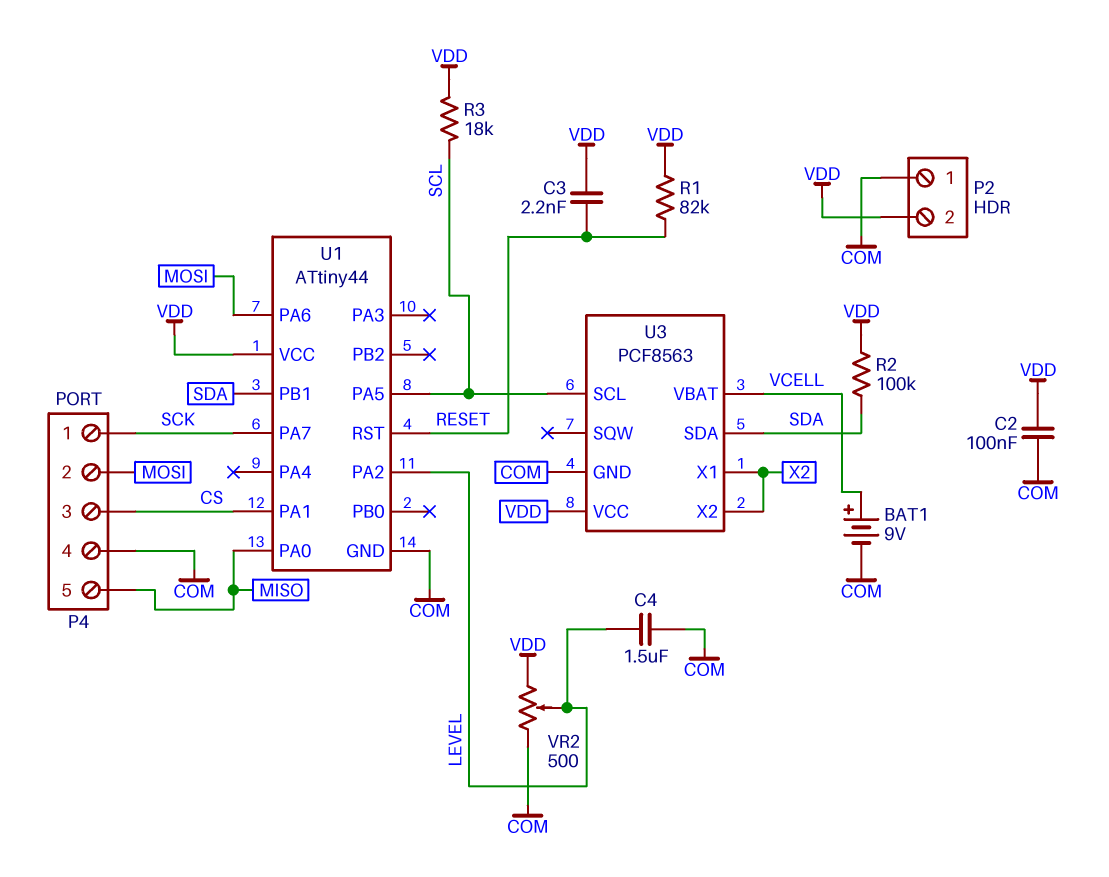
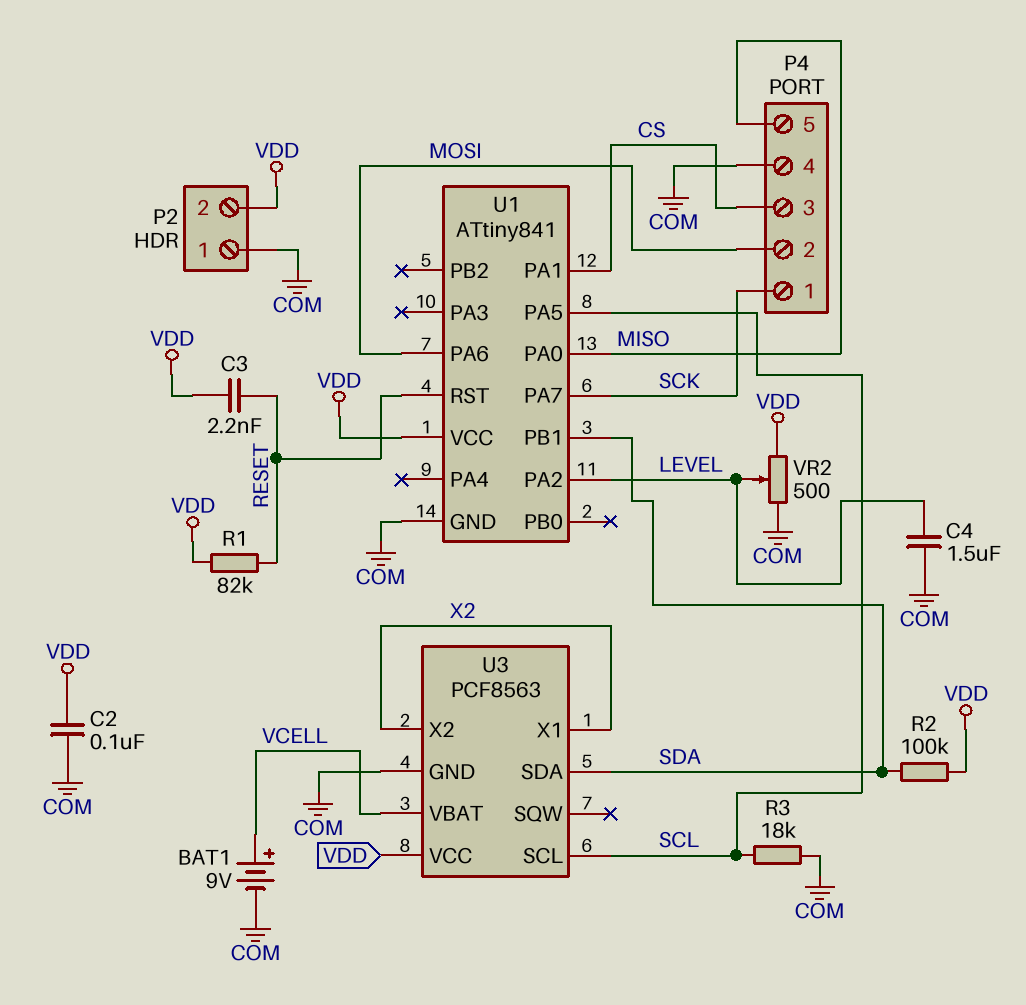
R3: 18k (SCL, VDD) -> 18k (COM, SCL)
U1: ATtiny44 -> ATtiny841

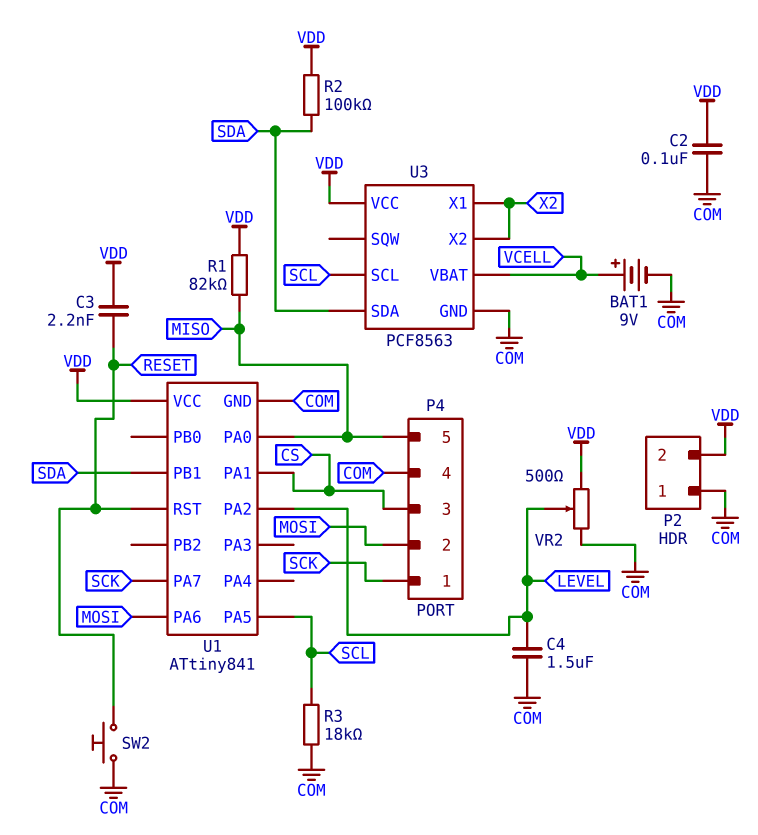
R1: 82k (RESET, VDD) -> 82k (MISO, VDD)
SW2: none -> button (COM, RESET)

